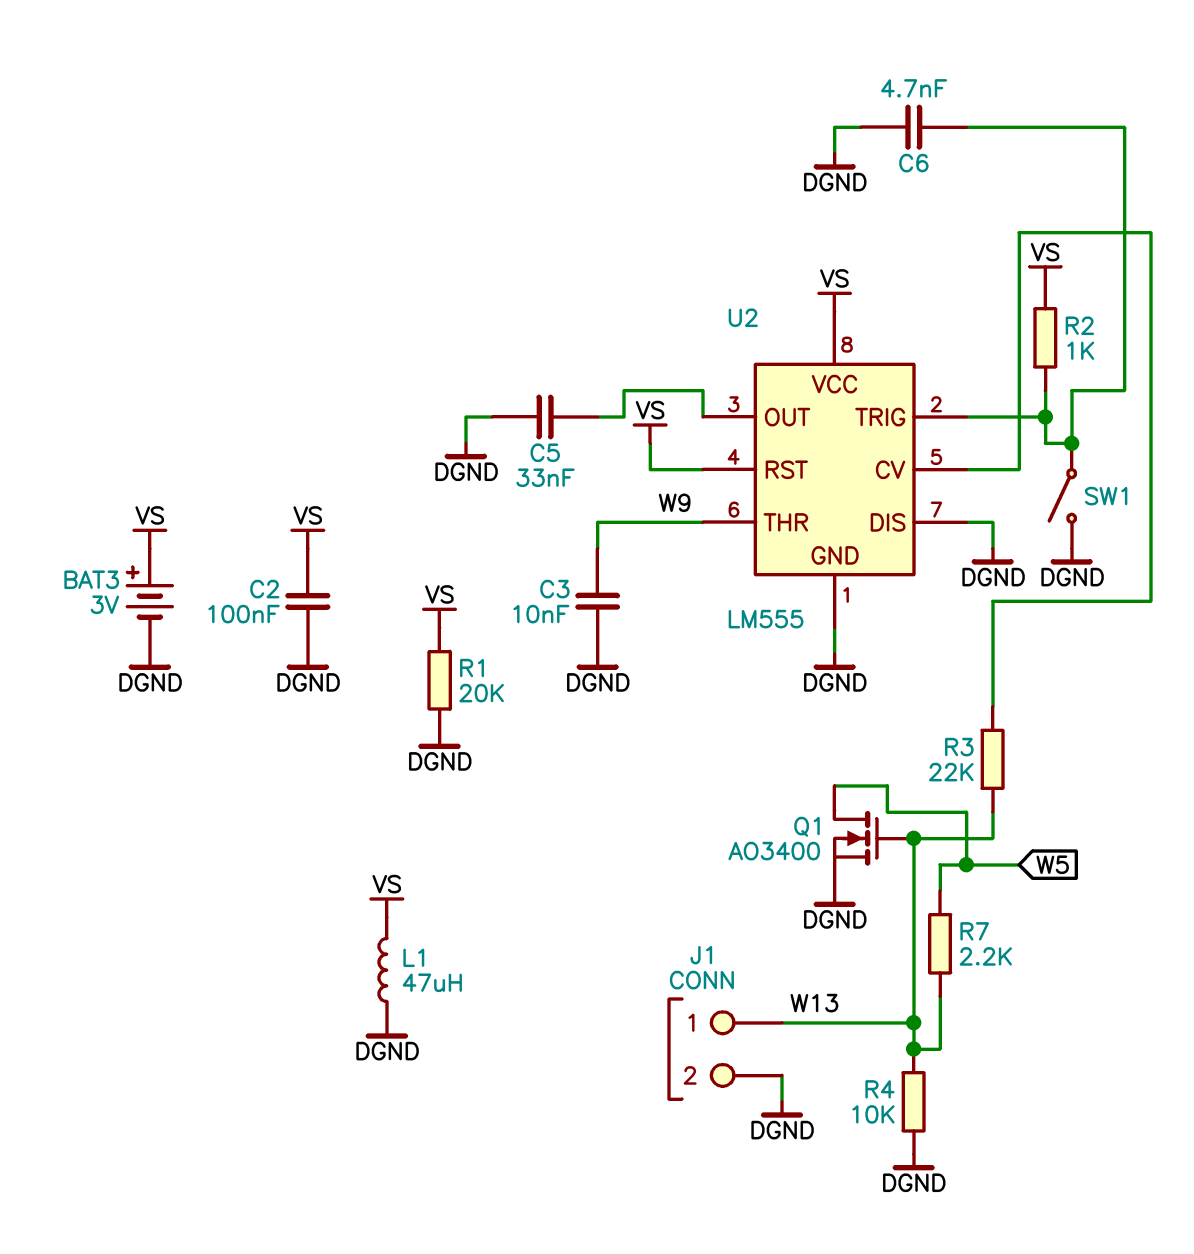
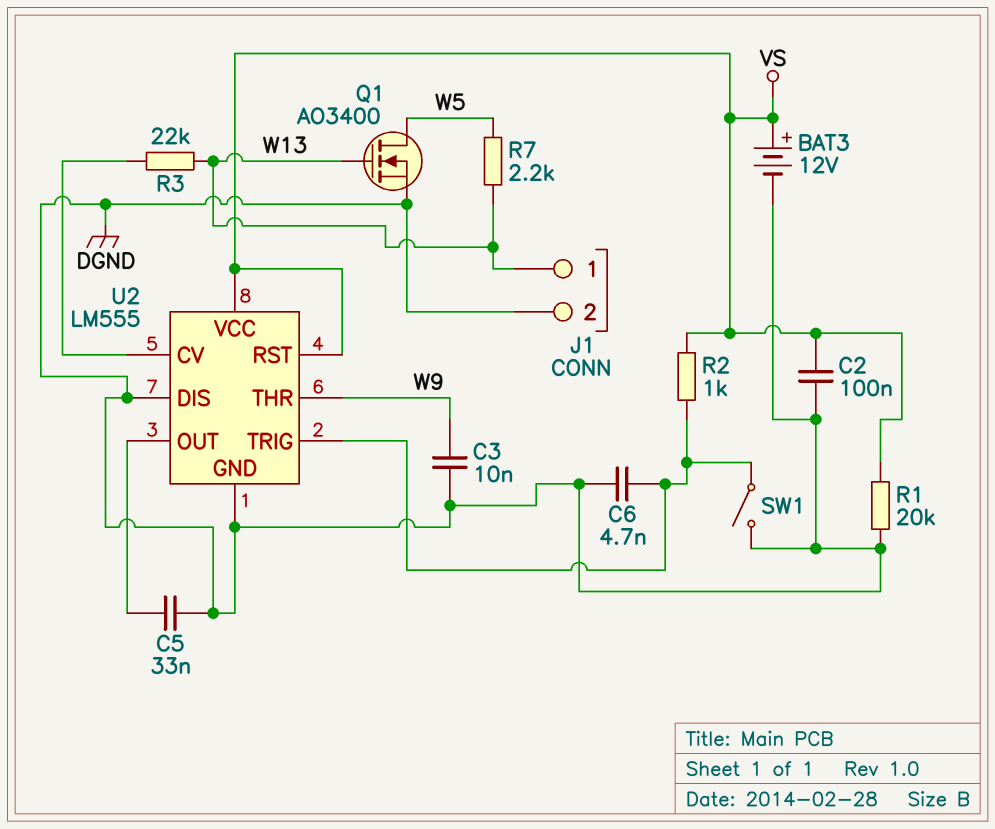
BAT3: 3V (plus VS, minus DGND) -> 12V (plus VS, minus DGND)
L1: 47uH (DGND, VS) -> none
R4: 10k (DGND, W13) -> none

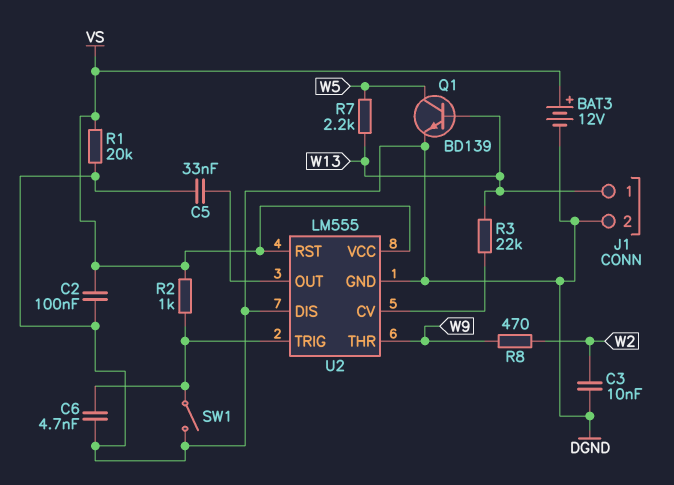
C3: 10nF (DGND, W9) -> 10nF (DGND, W2)
Q1: NMOS AO3400 (G W13, D W5, S DGND) -> NPN BD139 (B W13, C W5, E DGND)
R8: none -> 470 (W2, W9)

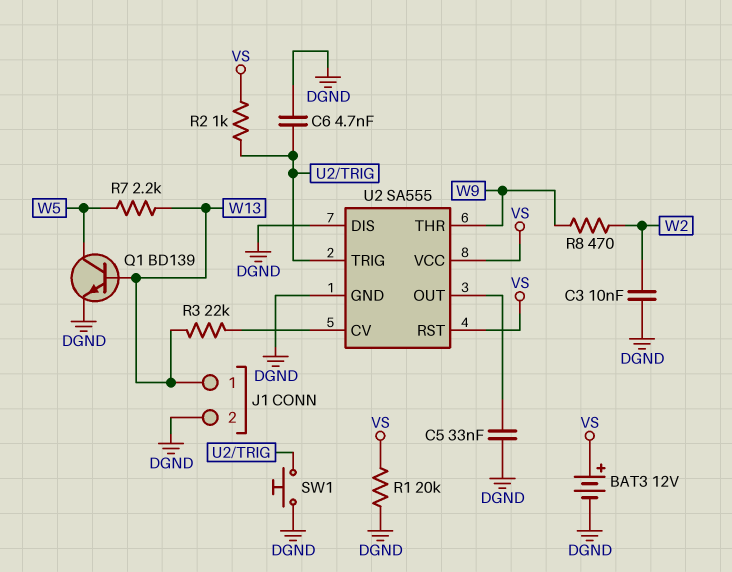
C2: 100nF (DGND, VS) -> none
SW1: switch (DGND, U2/TRIG) -> button (DGND, U2/TRIG)
U2: LM555 -> SA555

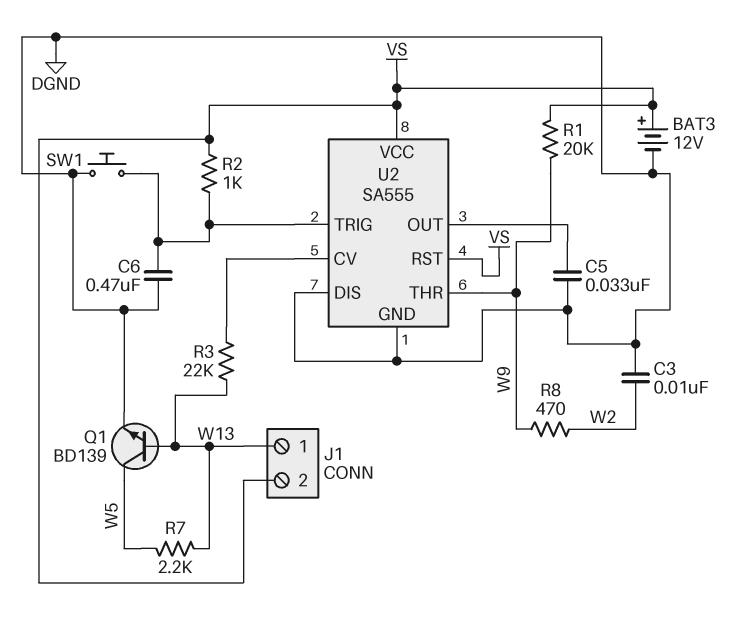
C6: 4.7nF (DGND, U2/TRIG) -> 470nF (DGND, U2/TRIG)
J1 pin 2: DGND -> VS
R1: 20k (DGND, VS) -> 20k (VS, W9)

